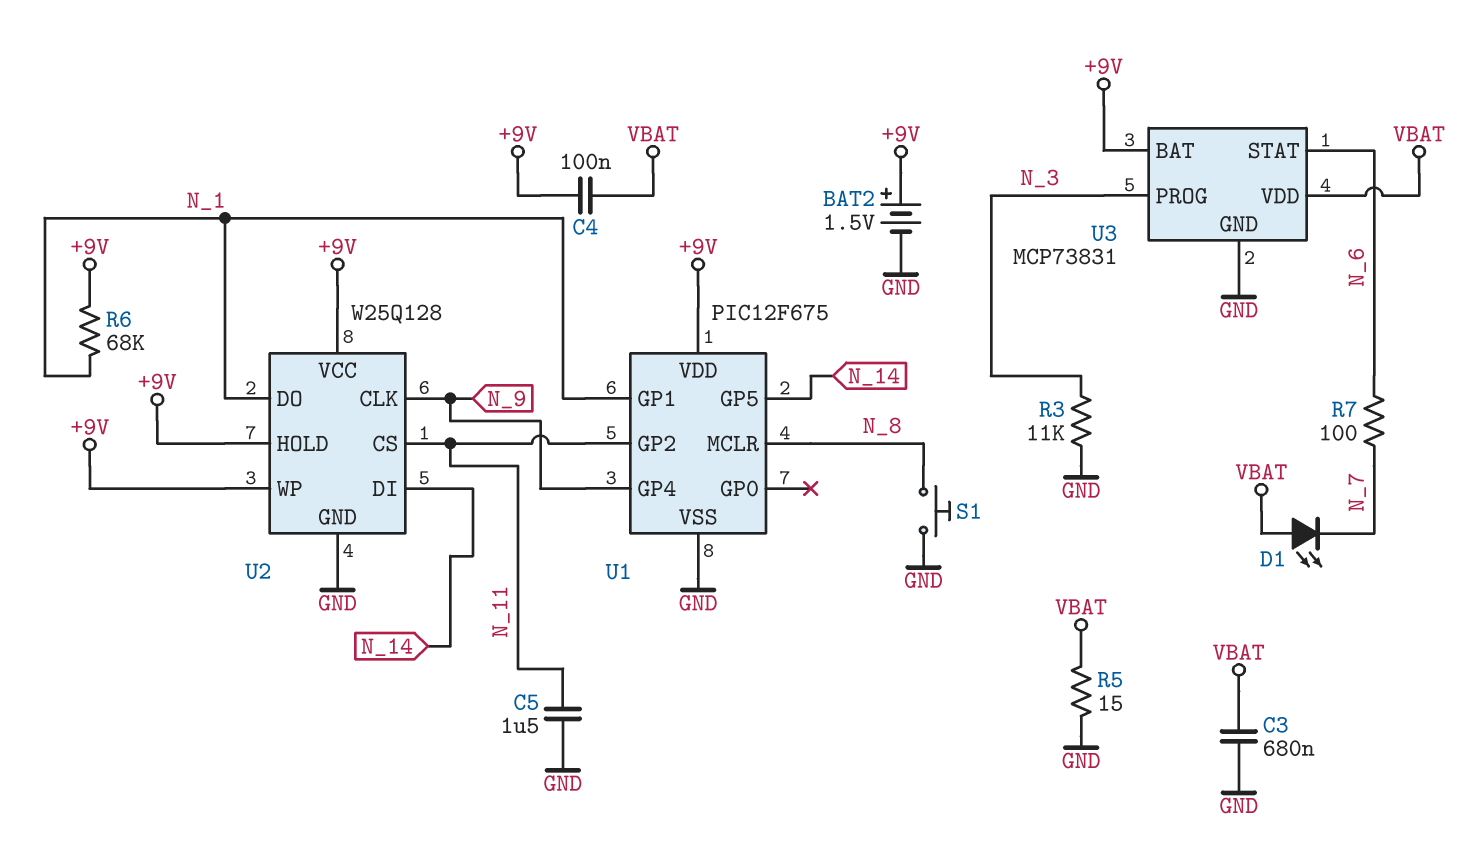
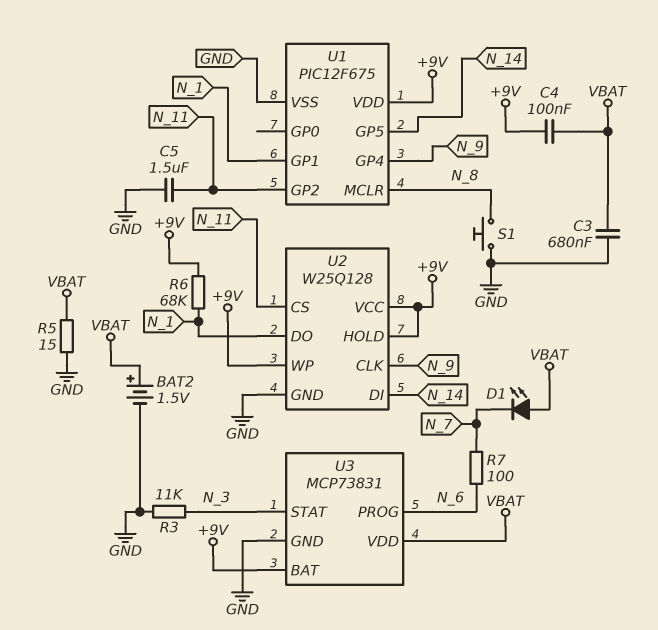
BAT2: 1.5V (plus +9V, minus GND) -> 1.5V (plus VBAT, minus GND)
U3 pin PROG: N_3 -> N_6
U3 pin STAT: N_6 -> N_3

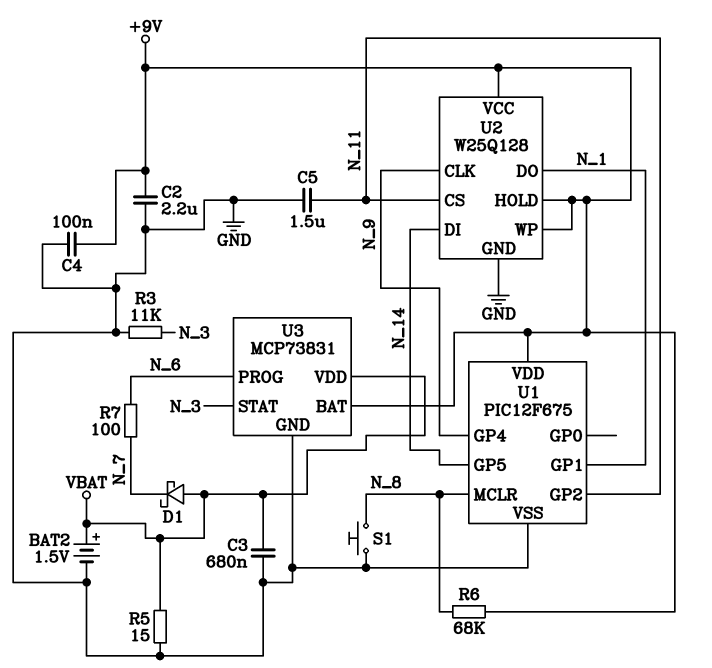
C2: none -> 2.2uF (+9V, GND)
C4: 100nF (+9V, VBAT) -> 100nF (+9V, GND)
D1: LED (A VBAT, K N_7) -> schottky (A VBAT, K N_7)
R6: 68k (+9V, N_1) -> 68k (+9V, N_8)

